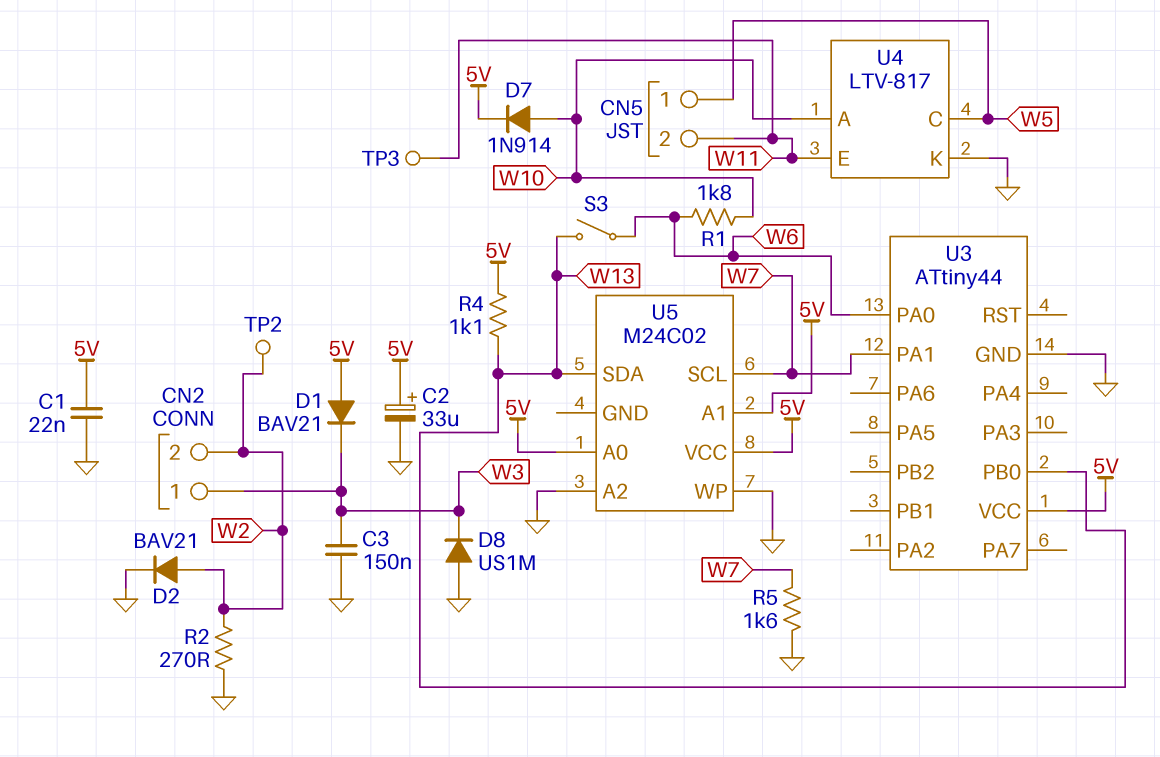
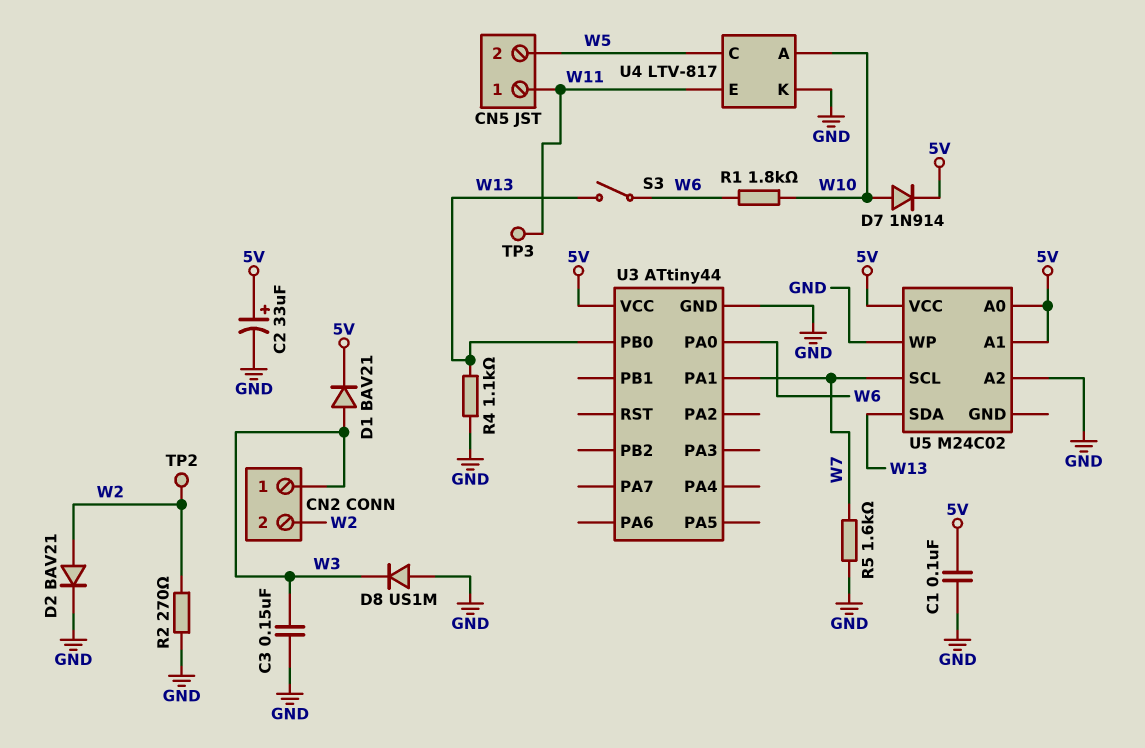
C1: 22nF (5V, GND) -> 100nF (5V, GND)
CN5 pin 1: W5 -> W11
CN5 pin 2: W11 -> W5
D1: diode BAV21 (A 5V, K W3) -> diode BAV21 (A W3, K 5V)
R4: 1.1k (5V, W13) -> 1.1k (GND, W13)

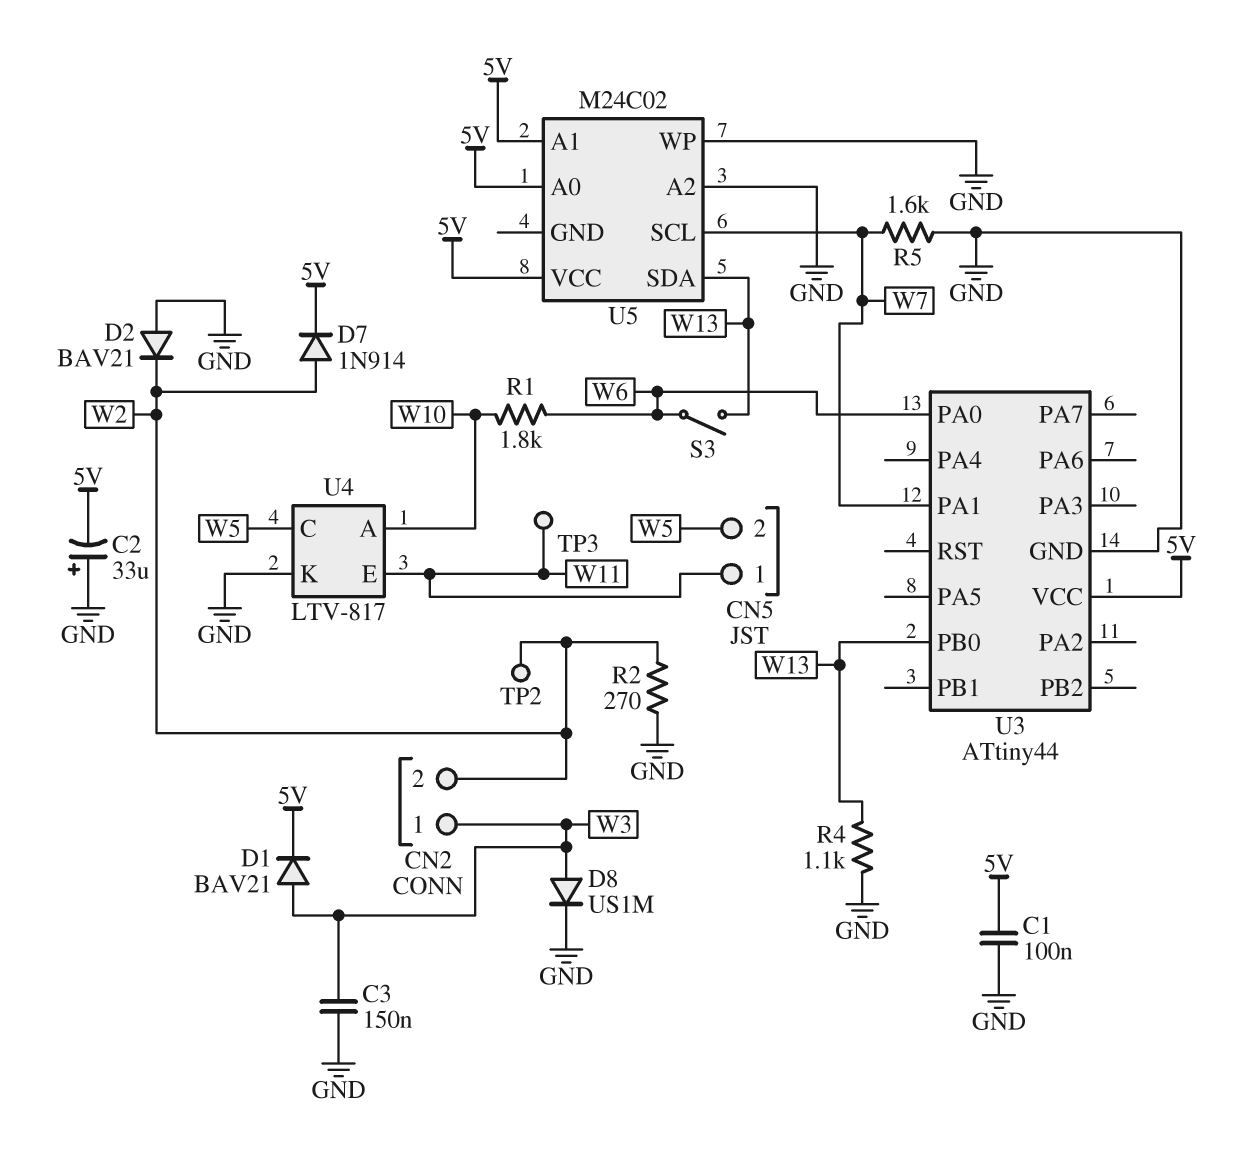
C2: 33uF (plus 5V, minus GND) -> 33uF (plus GND, minus 5V)
D2: diode BAV21 (A W2, K GND) -> diode BAV21 (A GND, K W2)
D7: diode 1N914 (A W10, K 5V) -> diode 1N914 (A W2, K 5V)
D8: diode US1M (A GND, K W3) -> diode US1M (A W3, K GND)

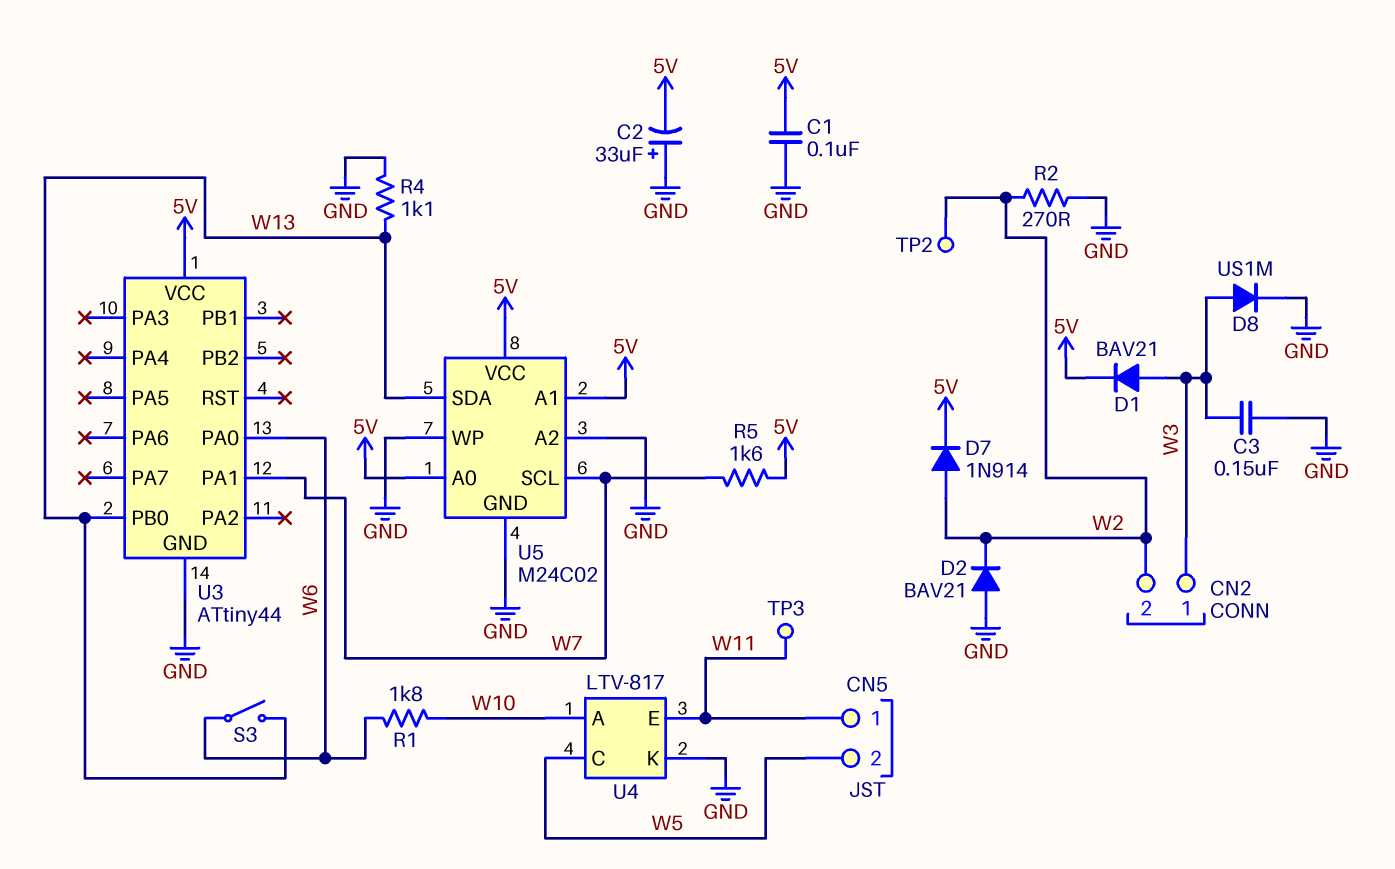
R5: 1.6k (GND, W7) -> 1.6k (5V, W7)
U5 pin GND: none -> GND

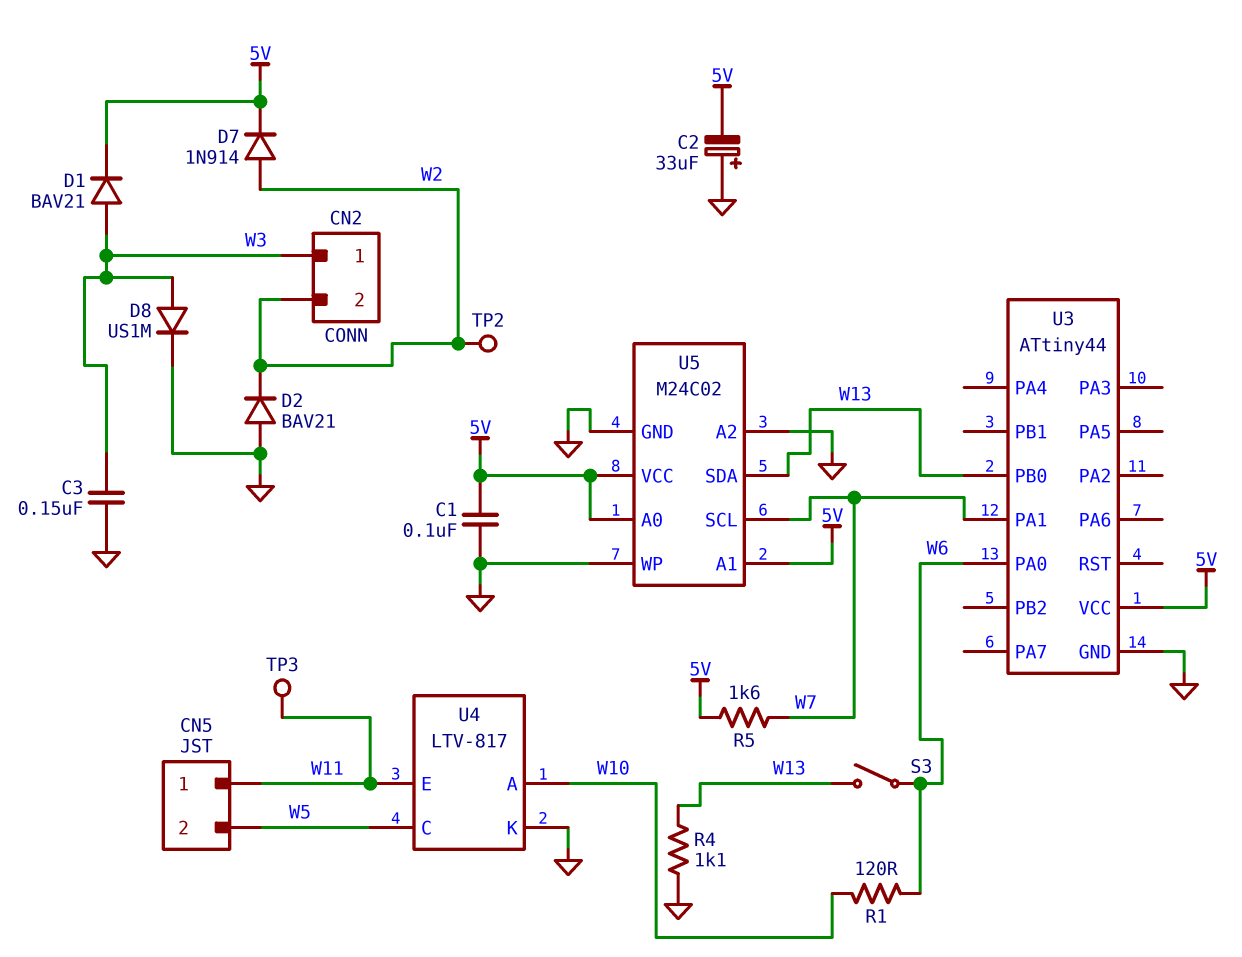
R1: 1.8k (W6, W10) -> 120 (W6, W10)
R2: 270 (GND, W2) -> none

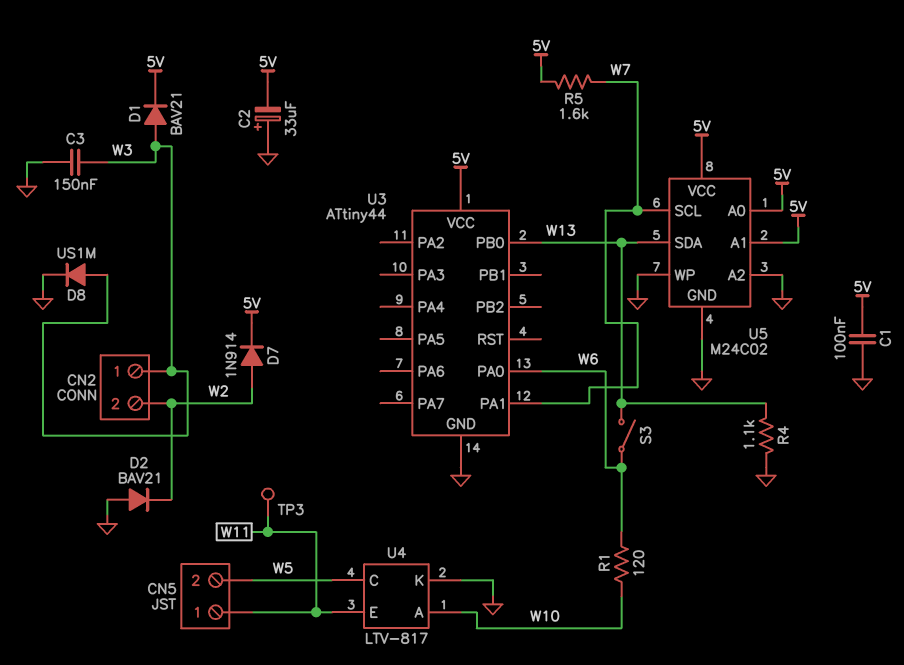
TP2: test point (W2) -> none

